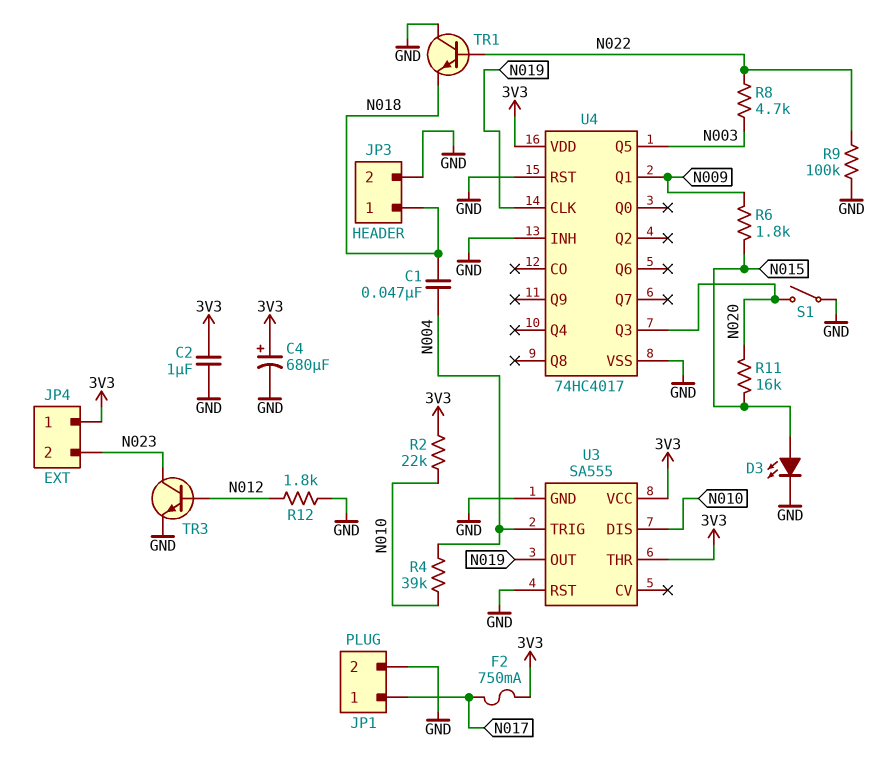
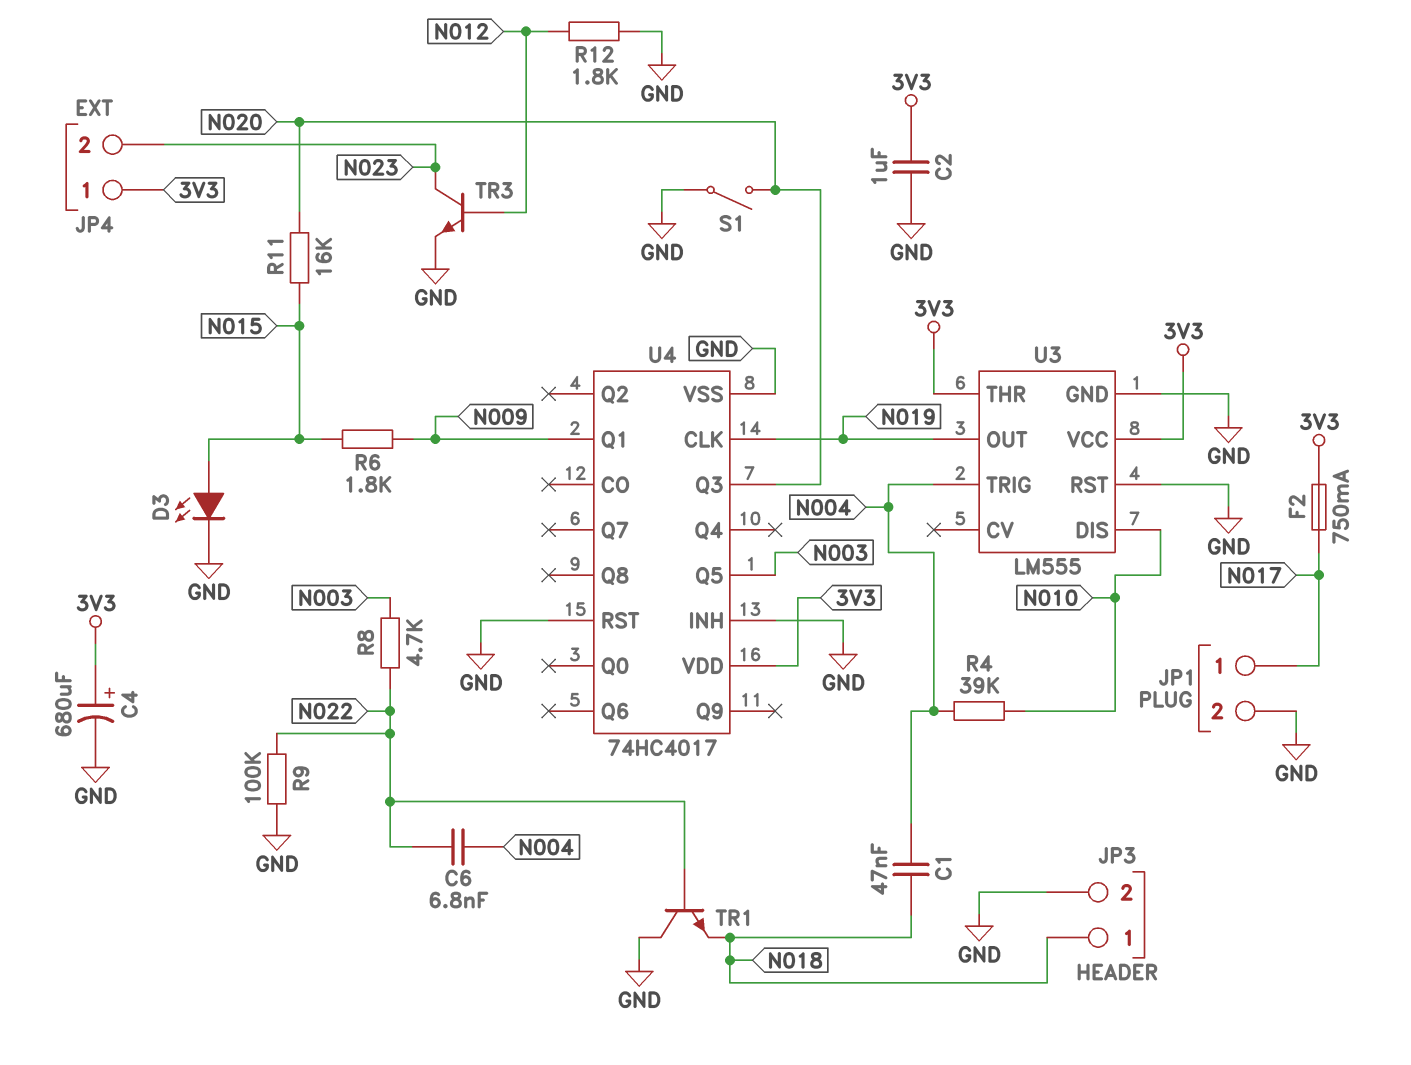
C6: none -> 6.8nF (N004, N022)
R2: 22k (3V3, N010) -> none
U3: SA555 -> LM555

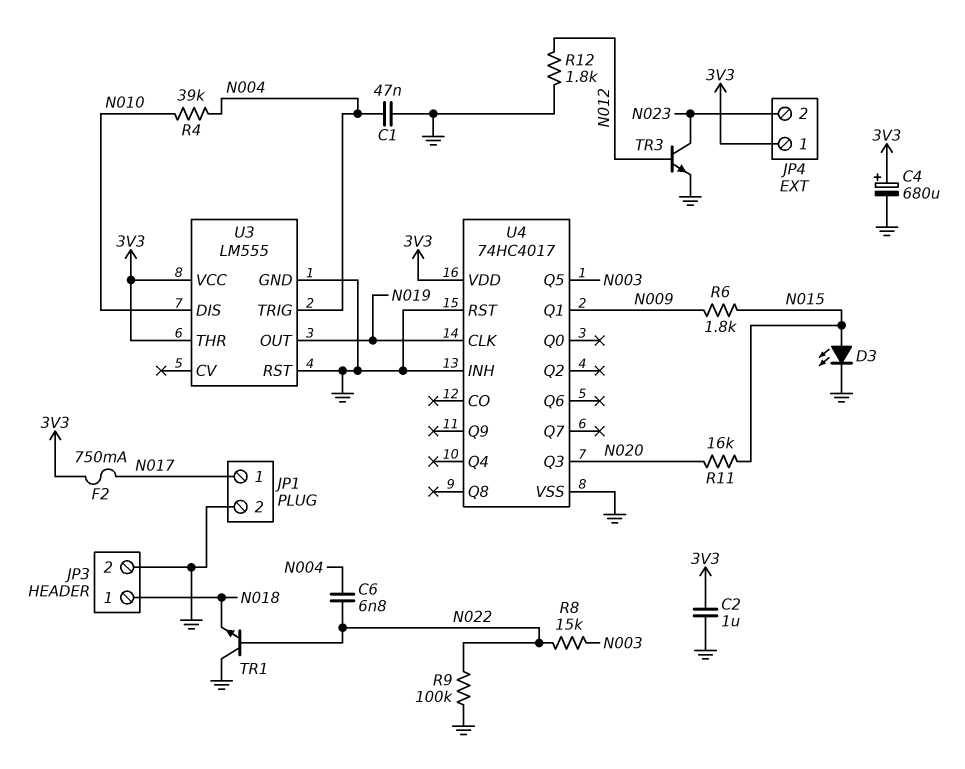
C1: 47nF (N004, N018) -> 47nF (GND, N004)
R8: 4.7k (N003, N022) -> 15k (N003, N022)
S1: switch (GND, N020) -> none

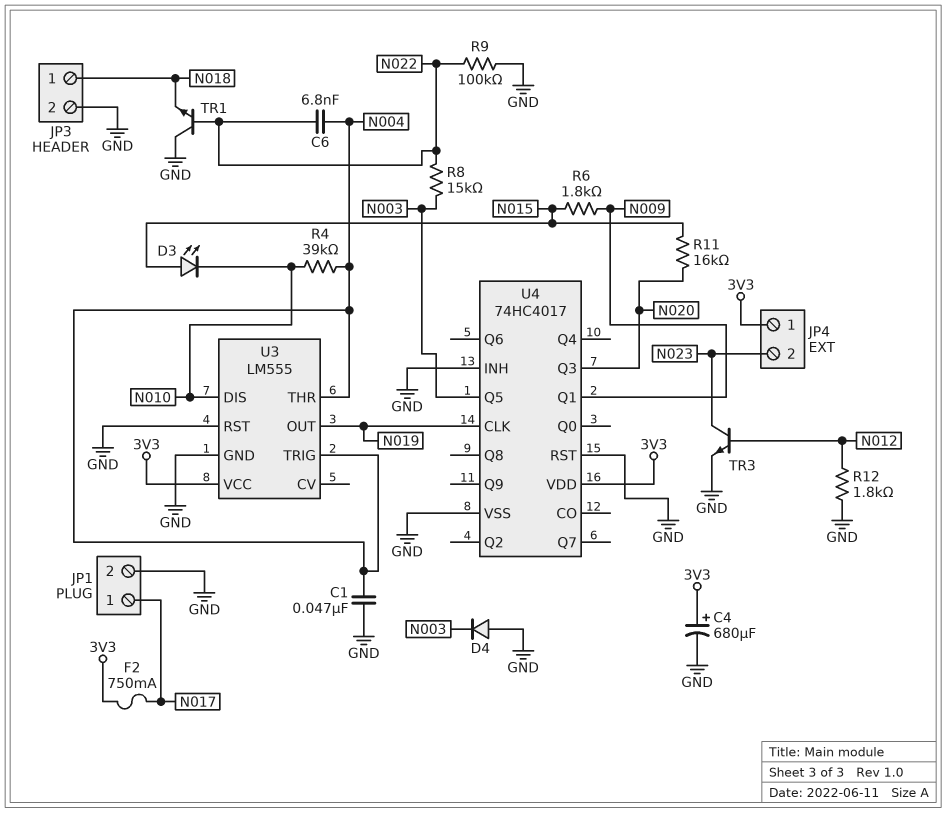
C2: 1uF (3V3, GND) -> none
D3: LED (A N015, K GND) -> LED (A N015, K N010)
D4: none -> diode (A GND, K N003)
U3 pin THR: 3V3 -> N004

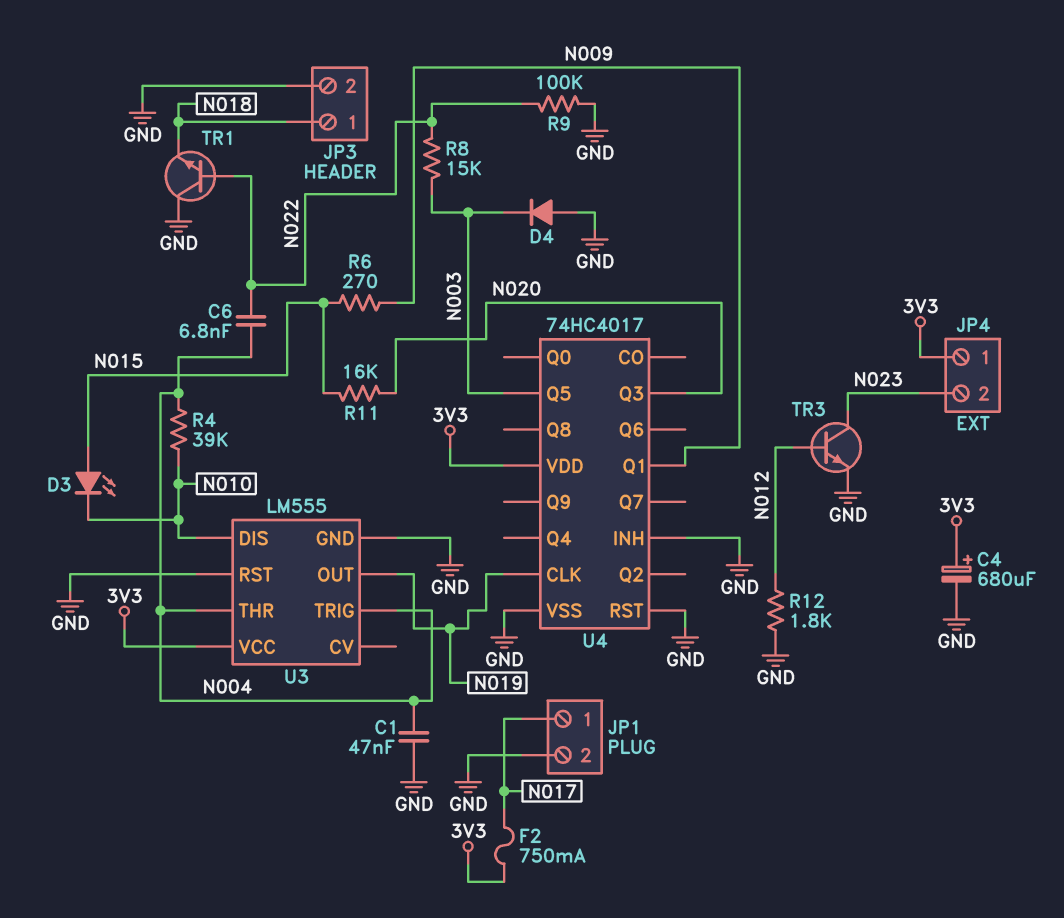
R6: 1.8k (N009, N015) -> 270 (N009, N015)

